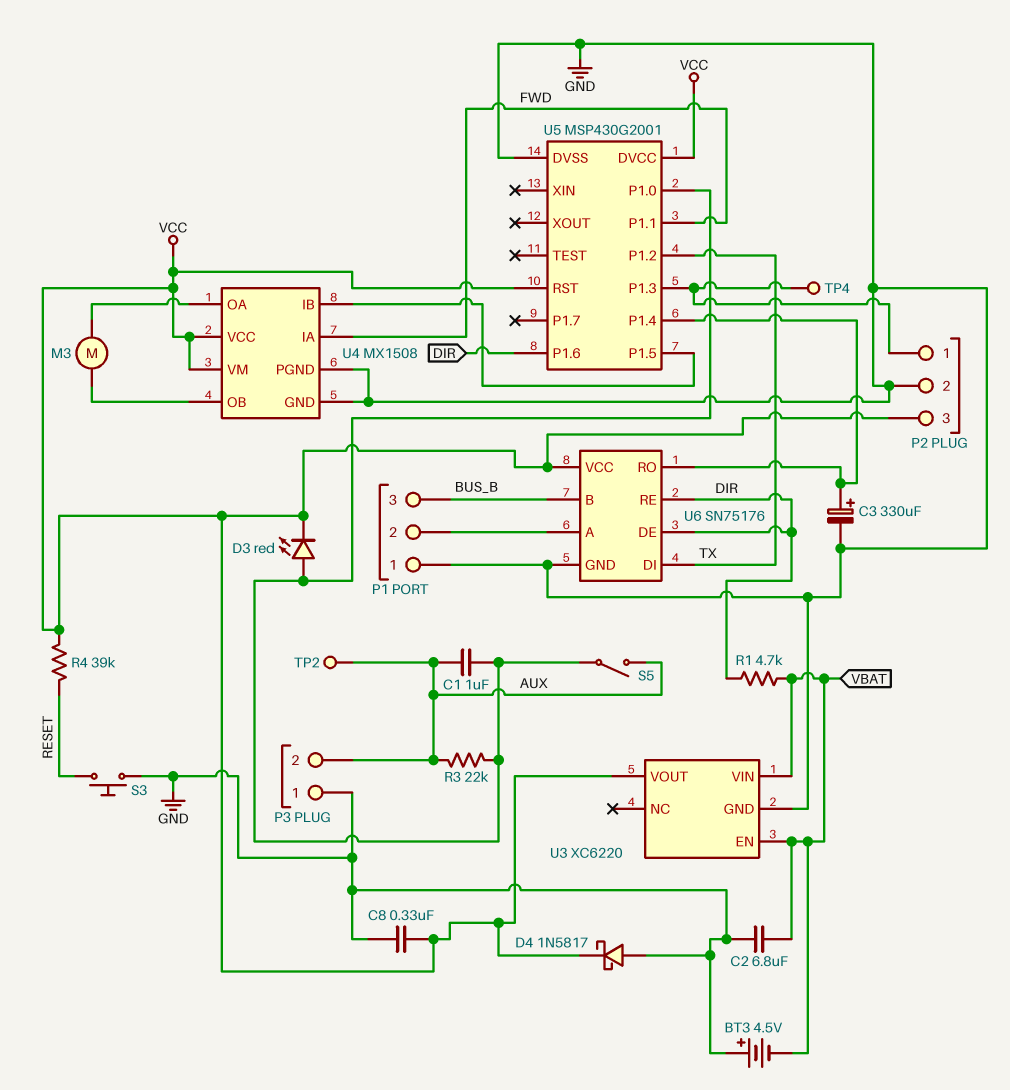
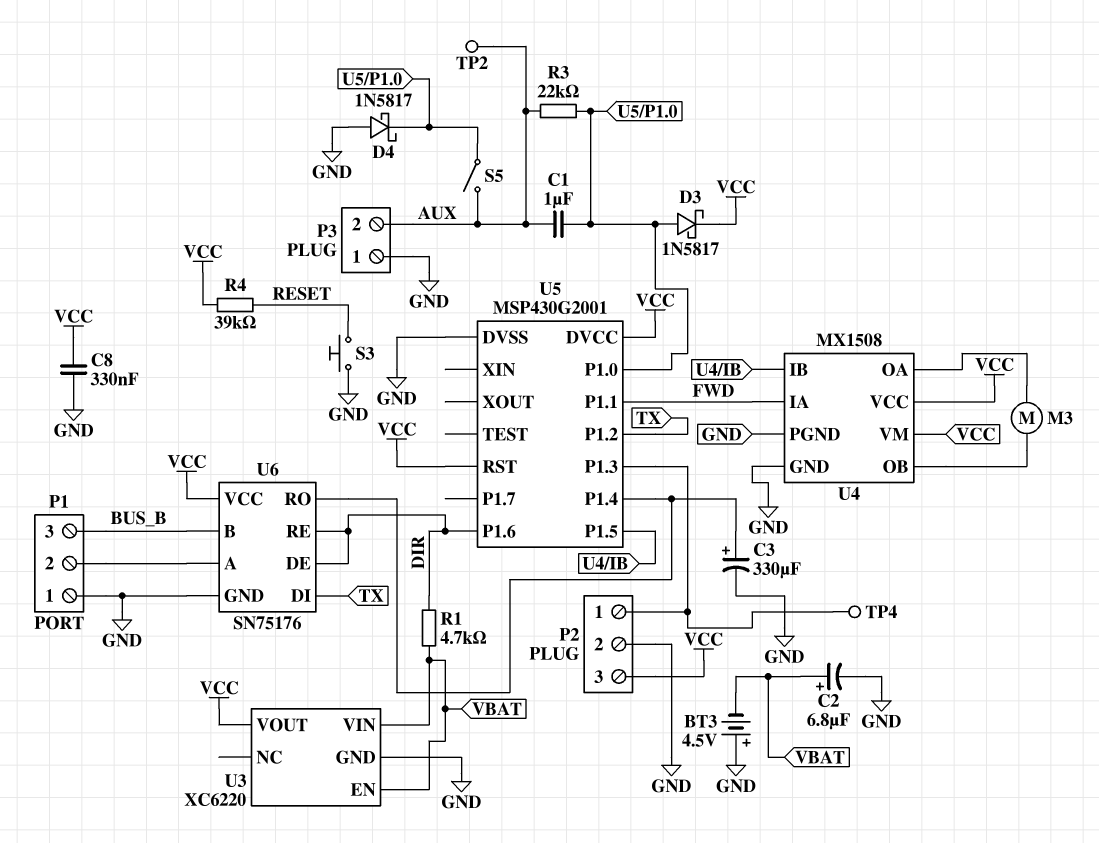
C2: 6.8uF (GND, VBAT) -> 6.8uF (plus VBAT, minus GND)
D3: LED red (A U5/P1.0, K VCC) -> schottky 1N5817 (A U5/P1.0, K VCC)
D4: schottky 1N5817 (A GND, K VCC) -> schottky 1N5817 (A GND, K U5/P1.0)

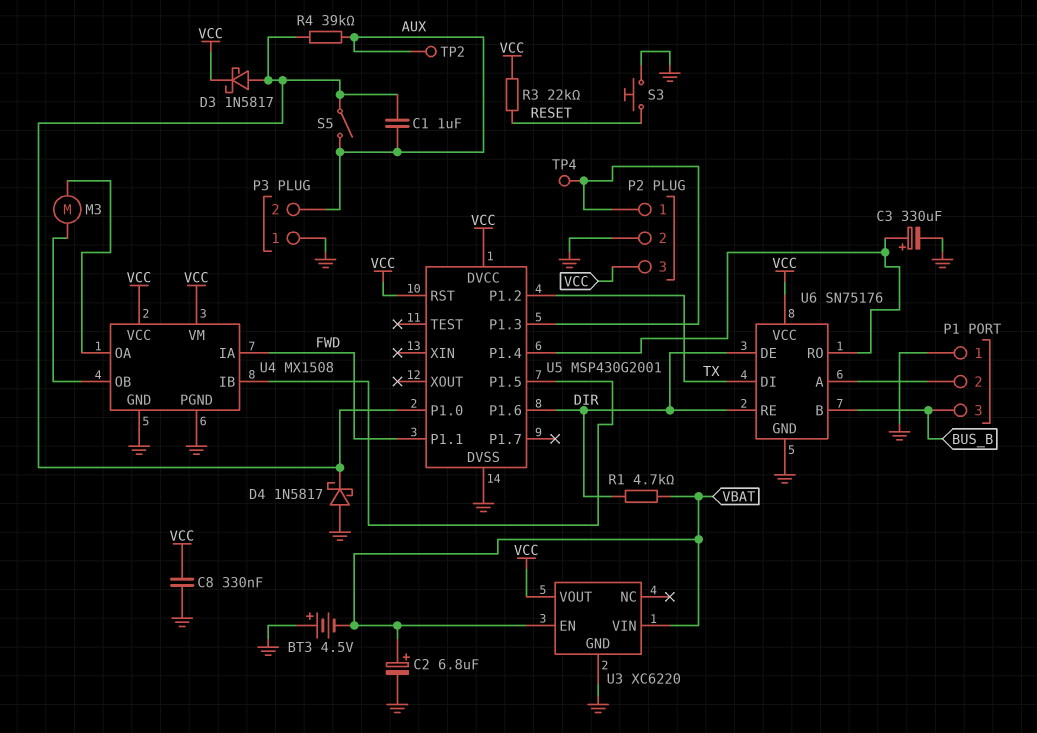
R3: 22k (AUX, U5/P1.0) -> 22k (RESET, VCC)
R4: 39k (RESET, VCC) -> 39k (AUX, U5/P1.0)

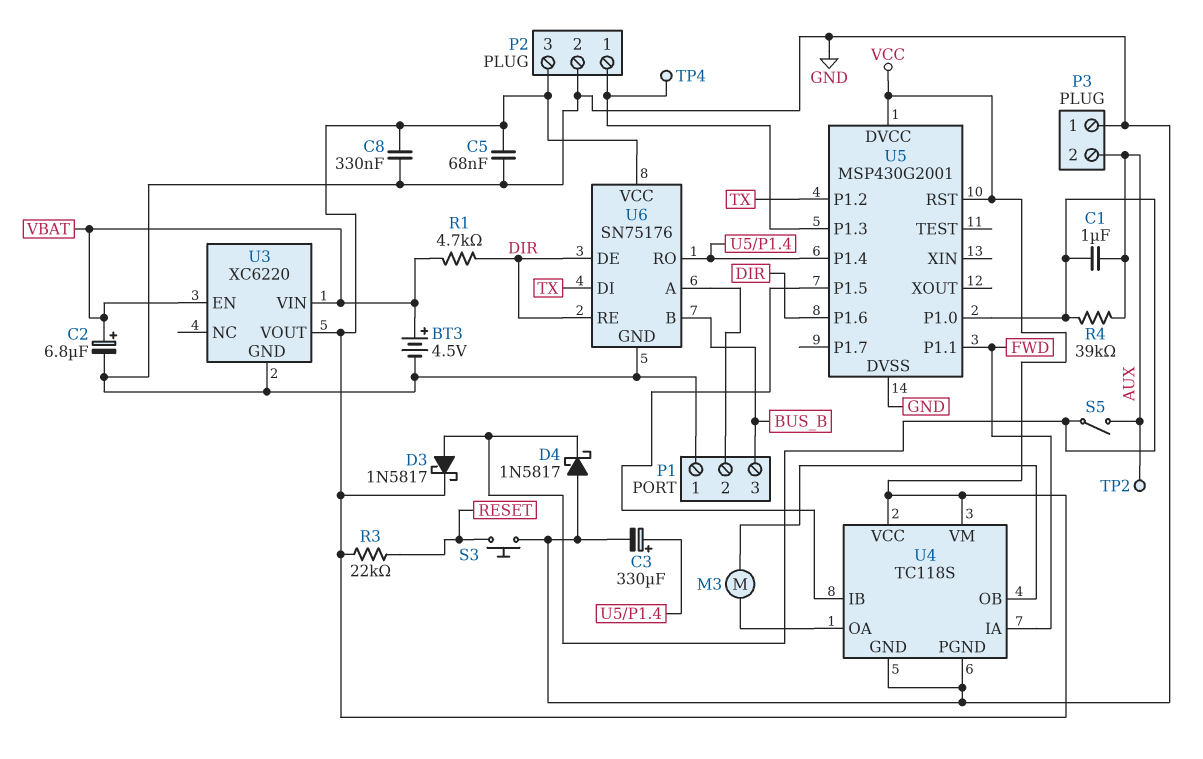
BT3: 4.5V (plus GND, minus VBAT) -> 4.5V (plus VBAT, minus GND)
C5: none -> 68nF (GND, VCC)
U4: MX1508 -> TC118S

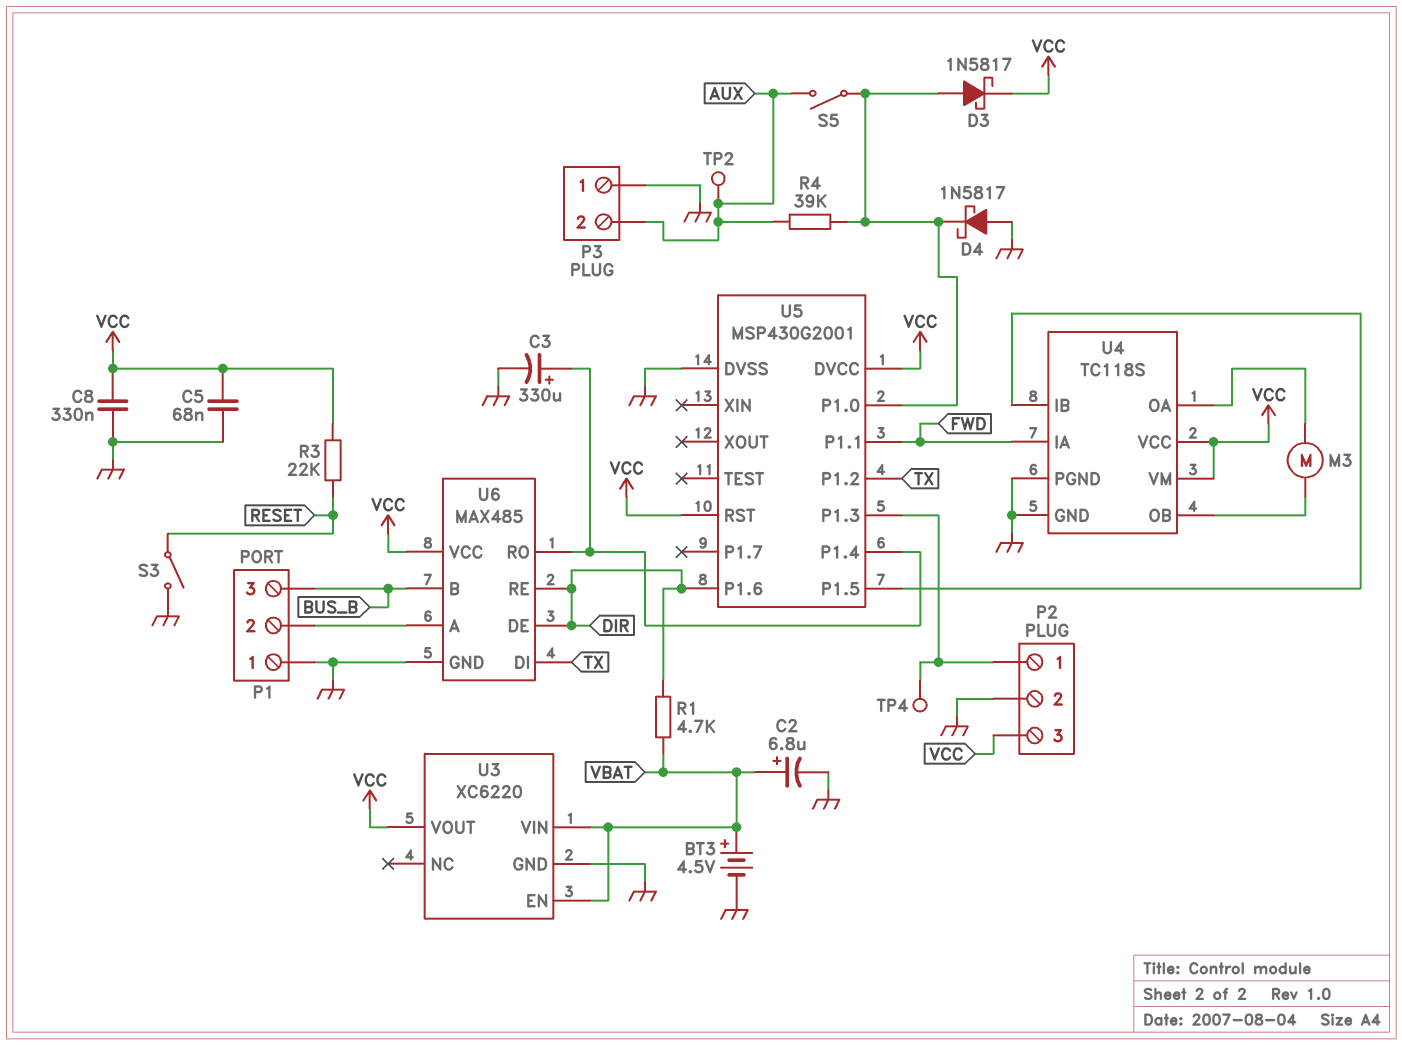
C1: 1uF (AUX, U5/P1.0) -> none
S3: button (GND, RESET) -> switch (GND, RESET)
U6: SN75176 -> MAX485

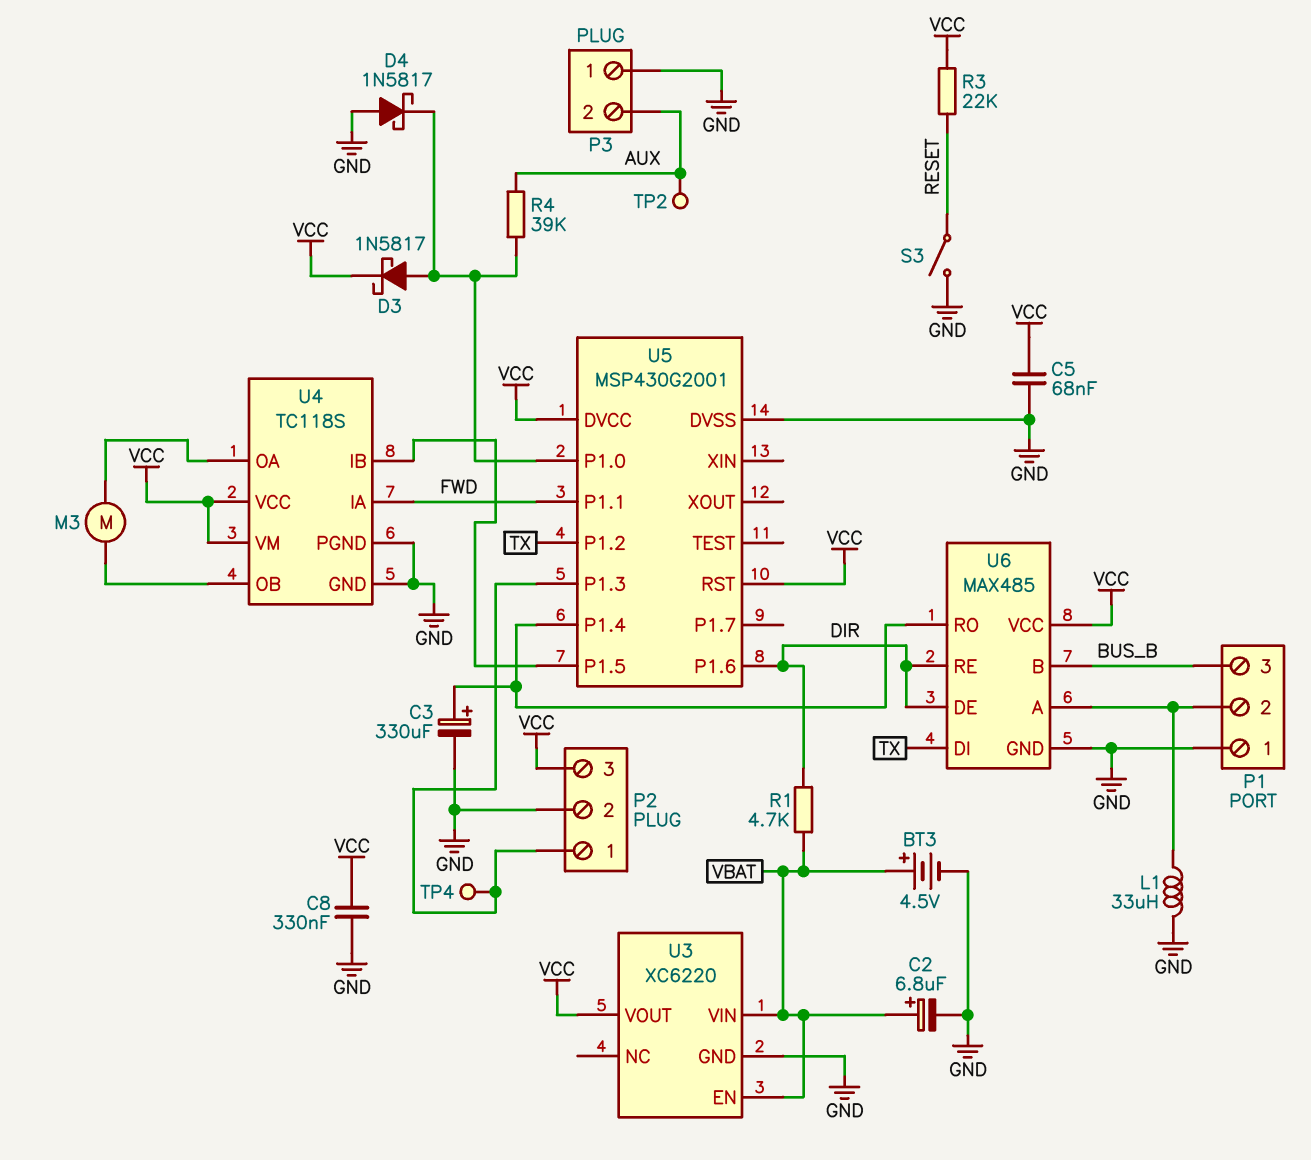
L1: none -> 33uH (GND, P1/2)
S5: switch (AUX, U5/P1.0) -> none

